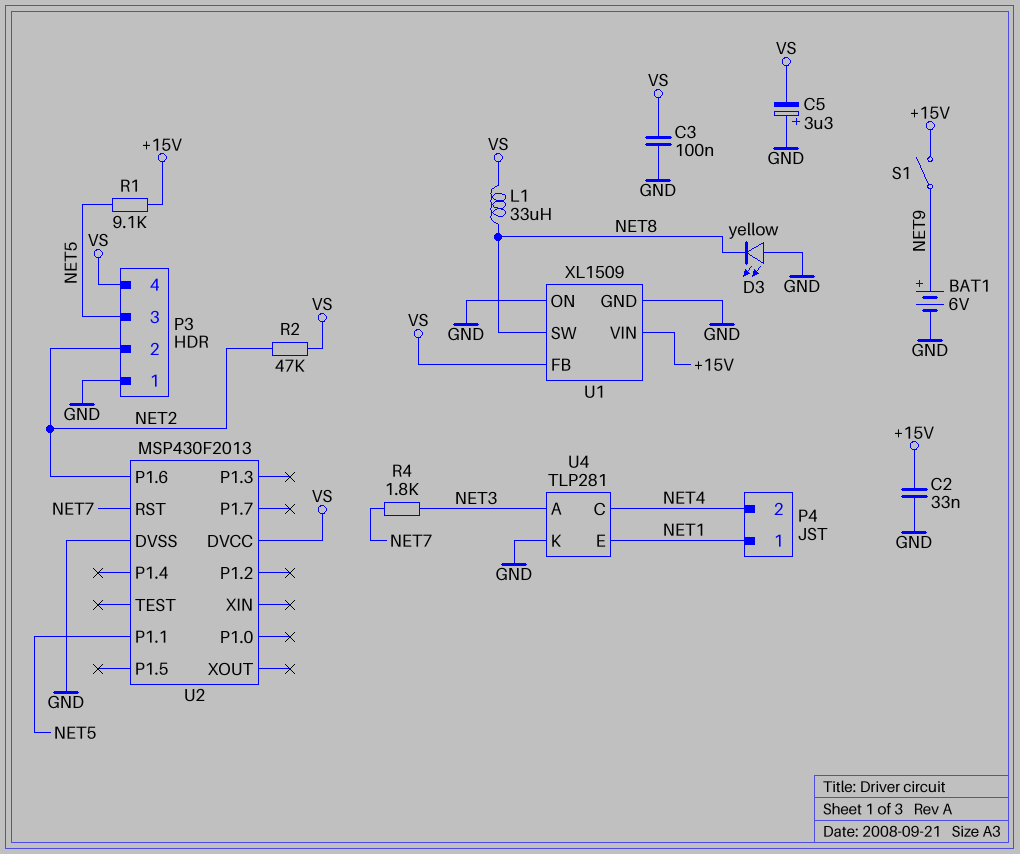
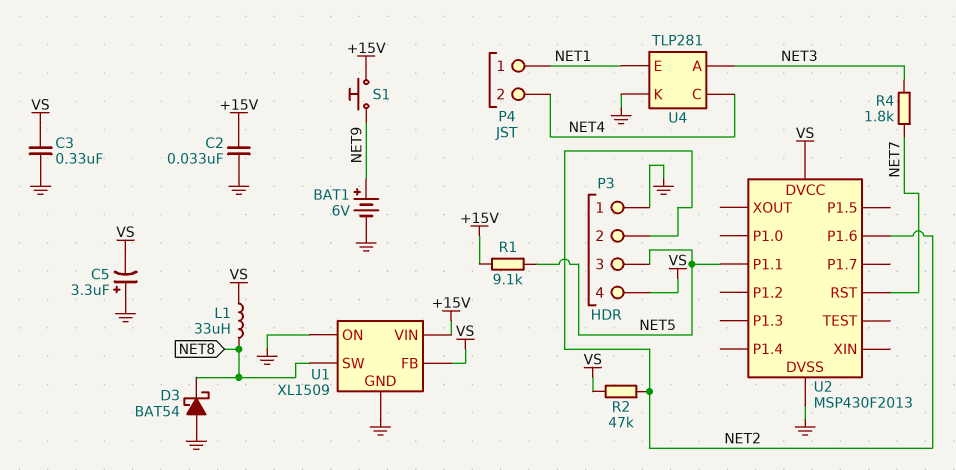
C3: 100nF (GND, VS) -> 330nF (GND, VS)
D3: LED yellow (A GND, K NET8) -> schottky BAT54 (A GND, K NET8)
S1: switch (+15V, NET9) -> button (+15V, NET9)

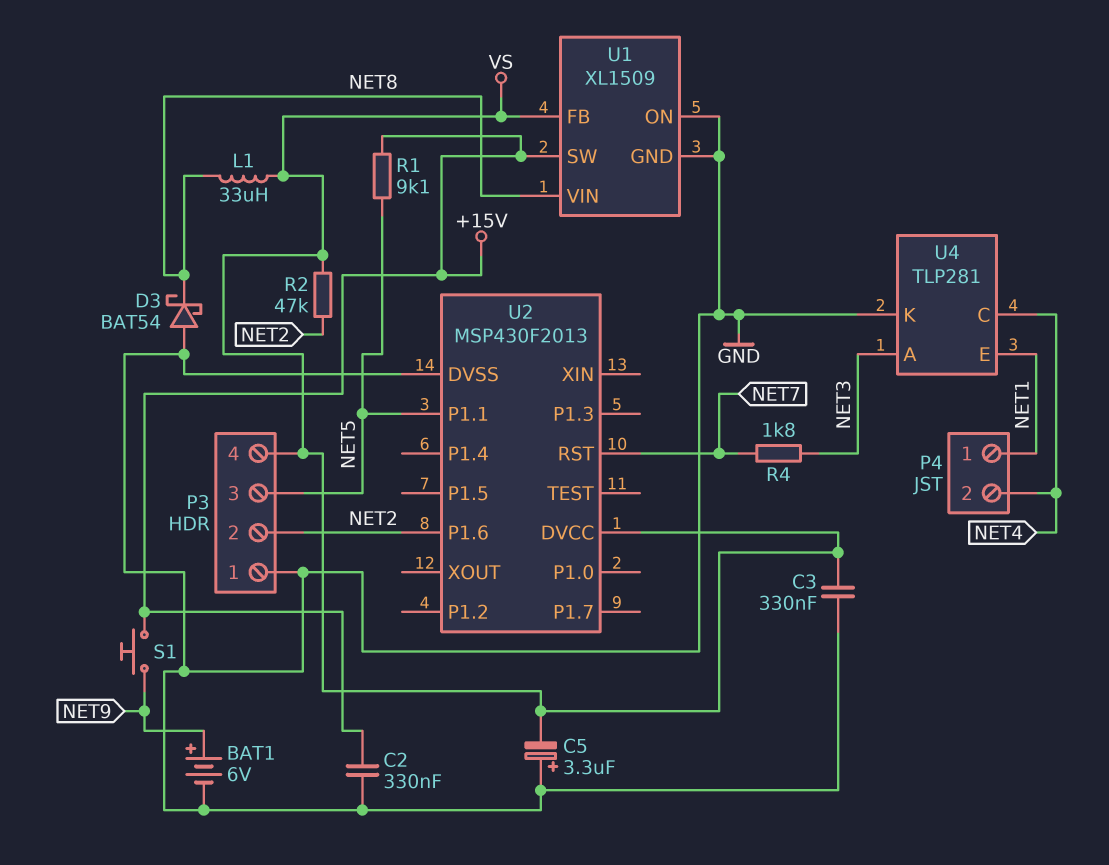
C2: 33nF (+15V, GND) -> 330nF (+15V, GND)
U1 pin SW: NET8 -> +15V
U1 pin VIN: +15V -> NET8

